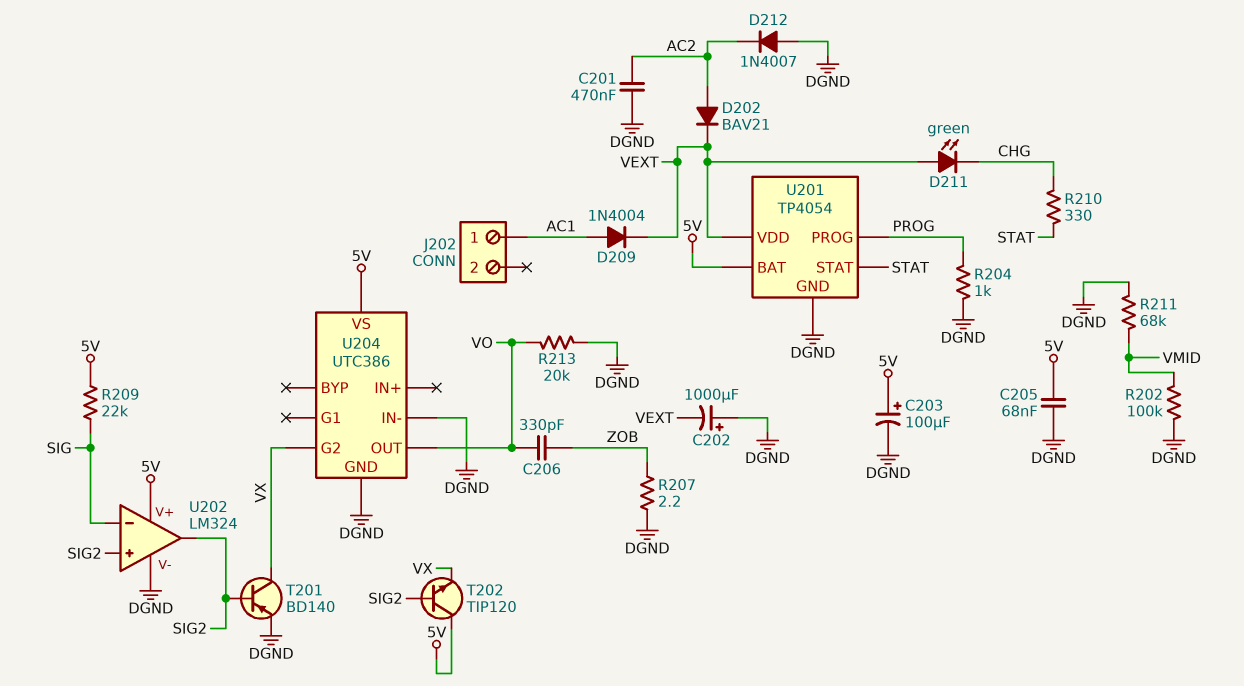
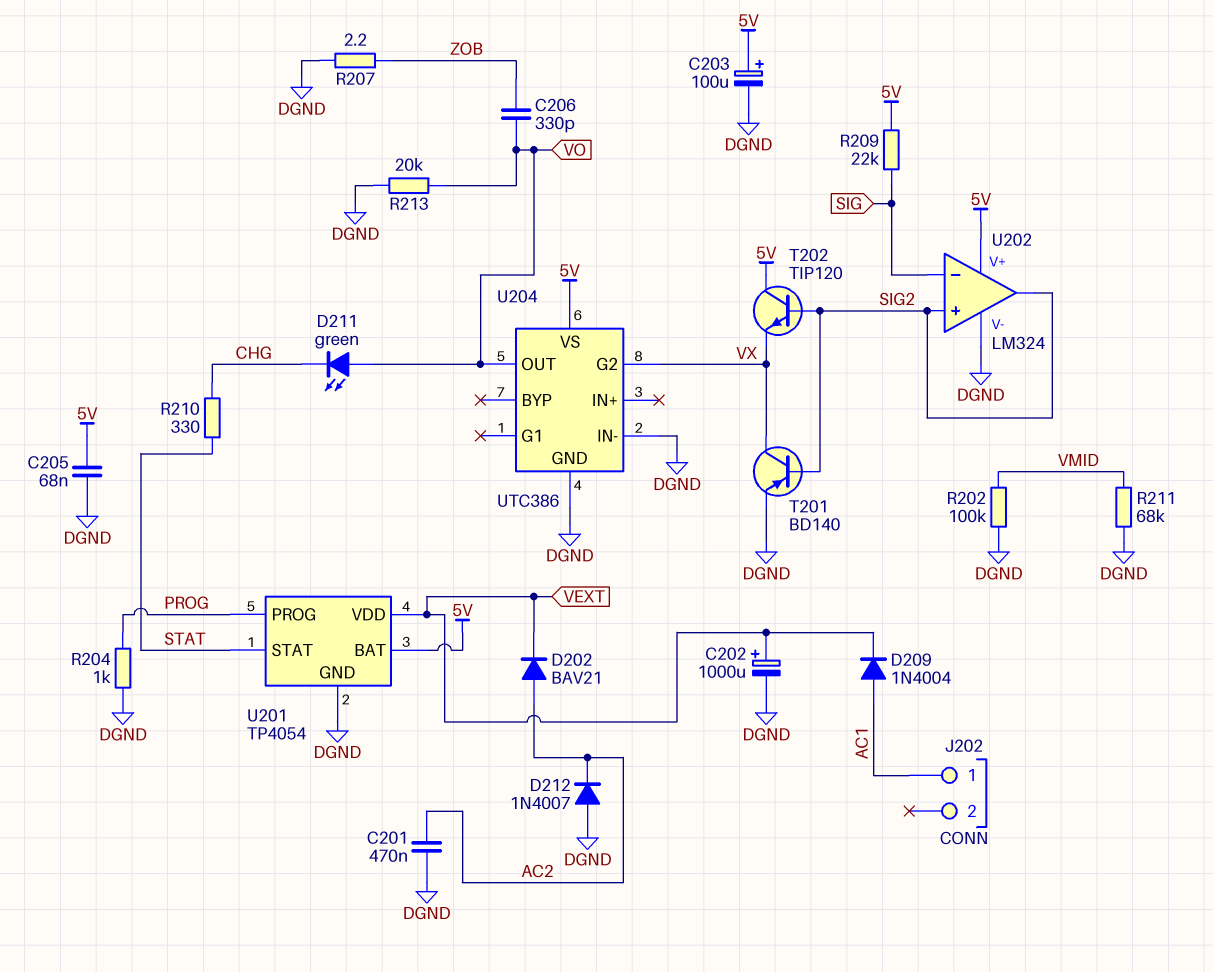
C202: 1000uF (plus DGND, minus VEXT) -> 1000uF (plus VEXT, minus DGND)
D211: LED green (A VEXT, K CHG) -> LED green (A VO, K CHG)

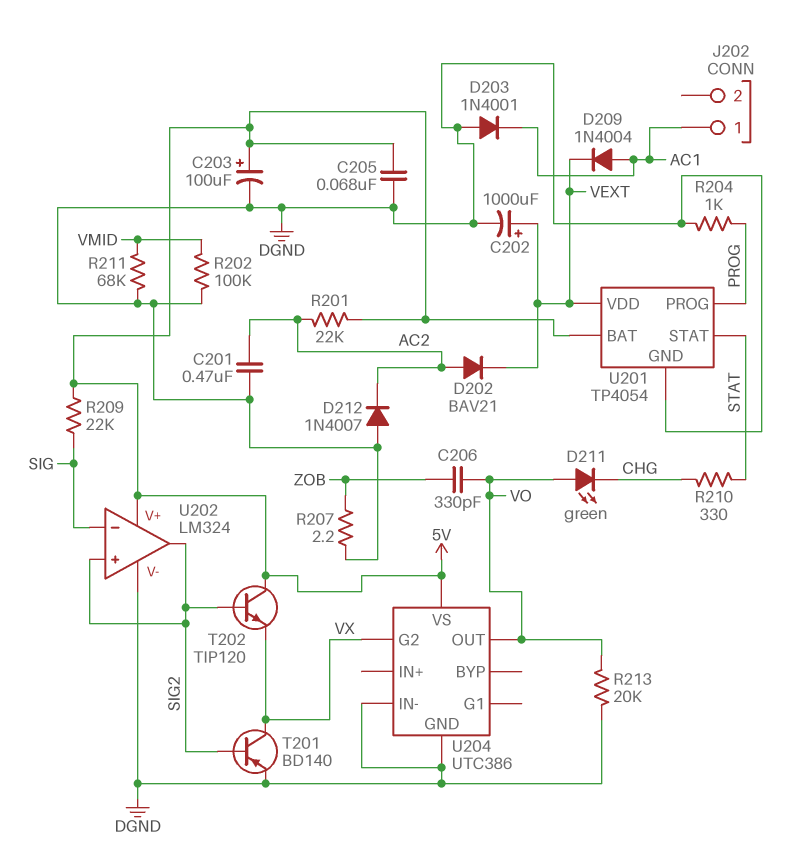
D203: none -> diode 1N4001 (A DGND, K AC1)
R201: none -> 22k (5V, AC2)

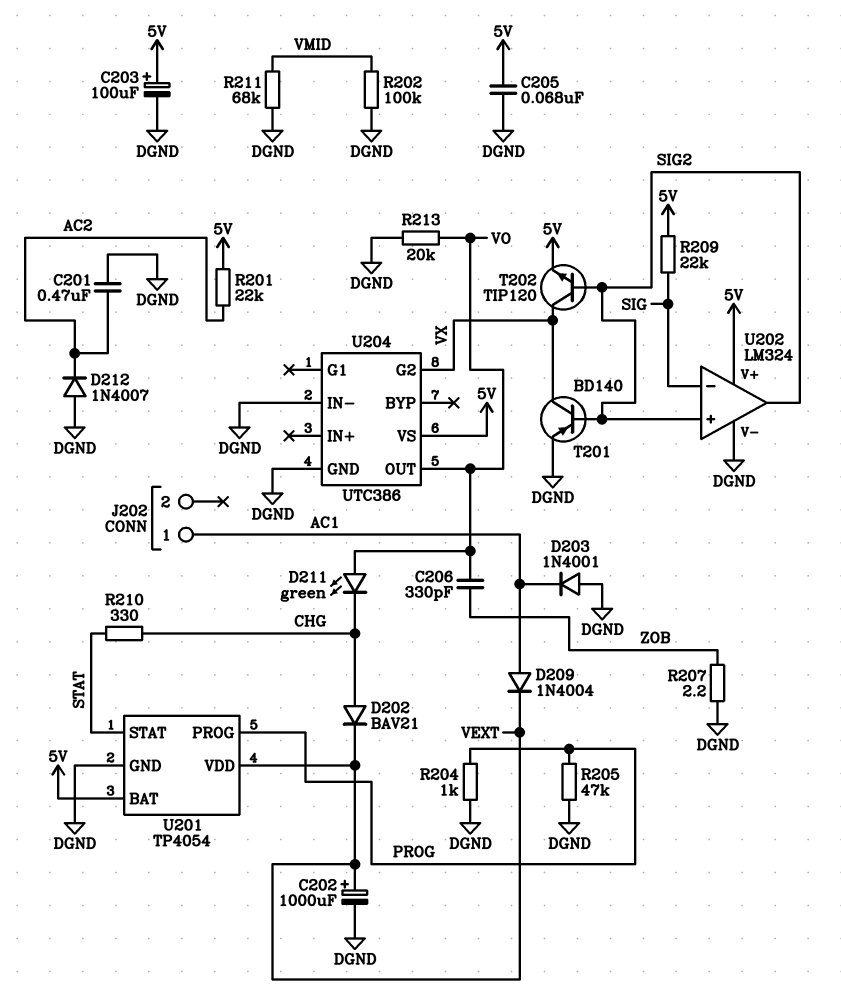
D202: diode BAV21 (A AC2, K VEXT) -> diode BAV21 (A CHG, K VEXT)
R205: none -> 47k (DGND, PROG)
T202: NPN TIP120 (B SIG2, C 5V, E VX) -> NPN TIP120 (B SIG2, C VX, E 5V)

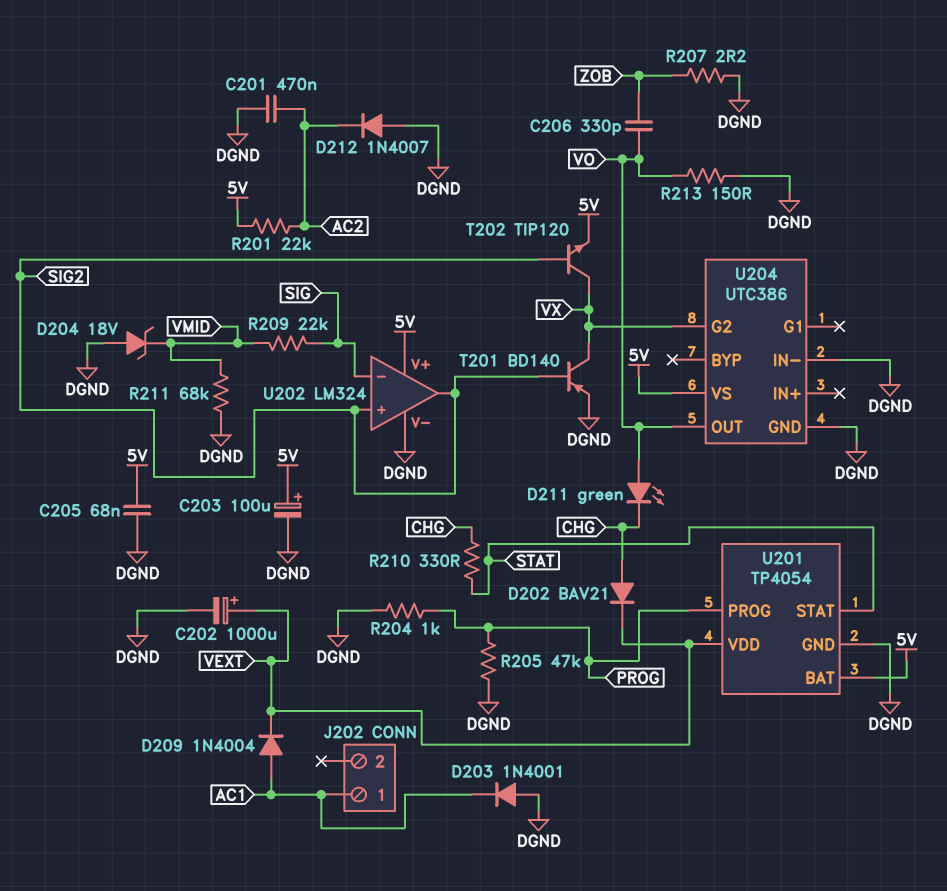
D204: none -> zener 18V (A DGND, K VMID)
R202: 100k (DGND, VMID) -> none
R209: 22k (5V, SIG) -> 22k (SIG, VMID)
R213: 20k (DGND, VO) -> 150 (DGND, VO)

